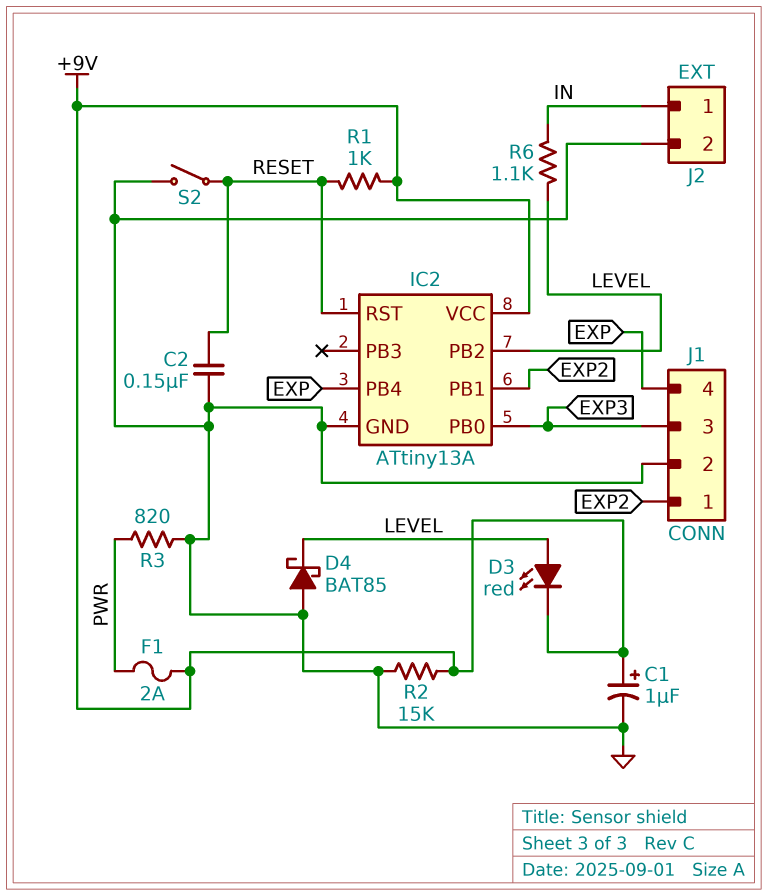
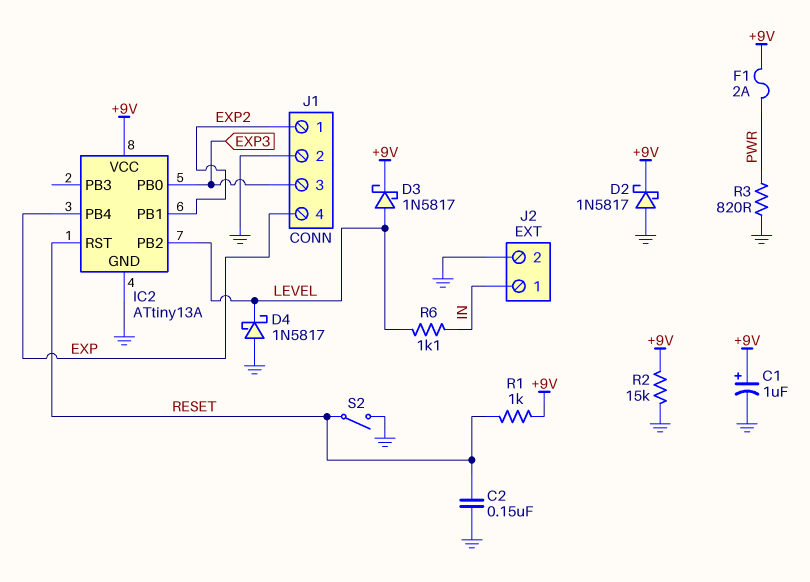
D2: none -> schottky 1N5817 (A GND, K +9V)
D3: LED red (A LEVEL, K +9V) -> schottky 1N5817 (A LEVEL, K +9V)
D4: schottky BAT85 (A GND, K LEVEL) -> schottky 1N5817 (A GND, K LEVEL)

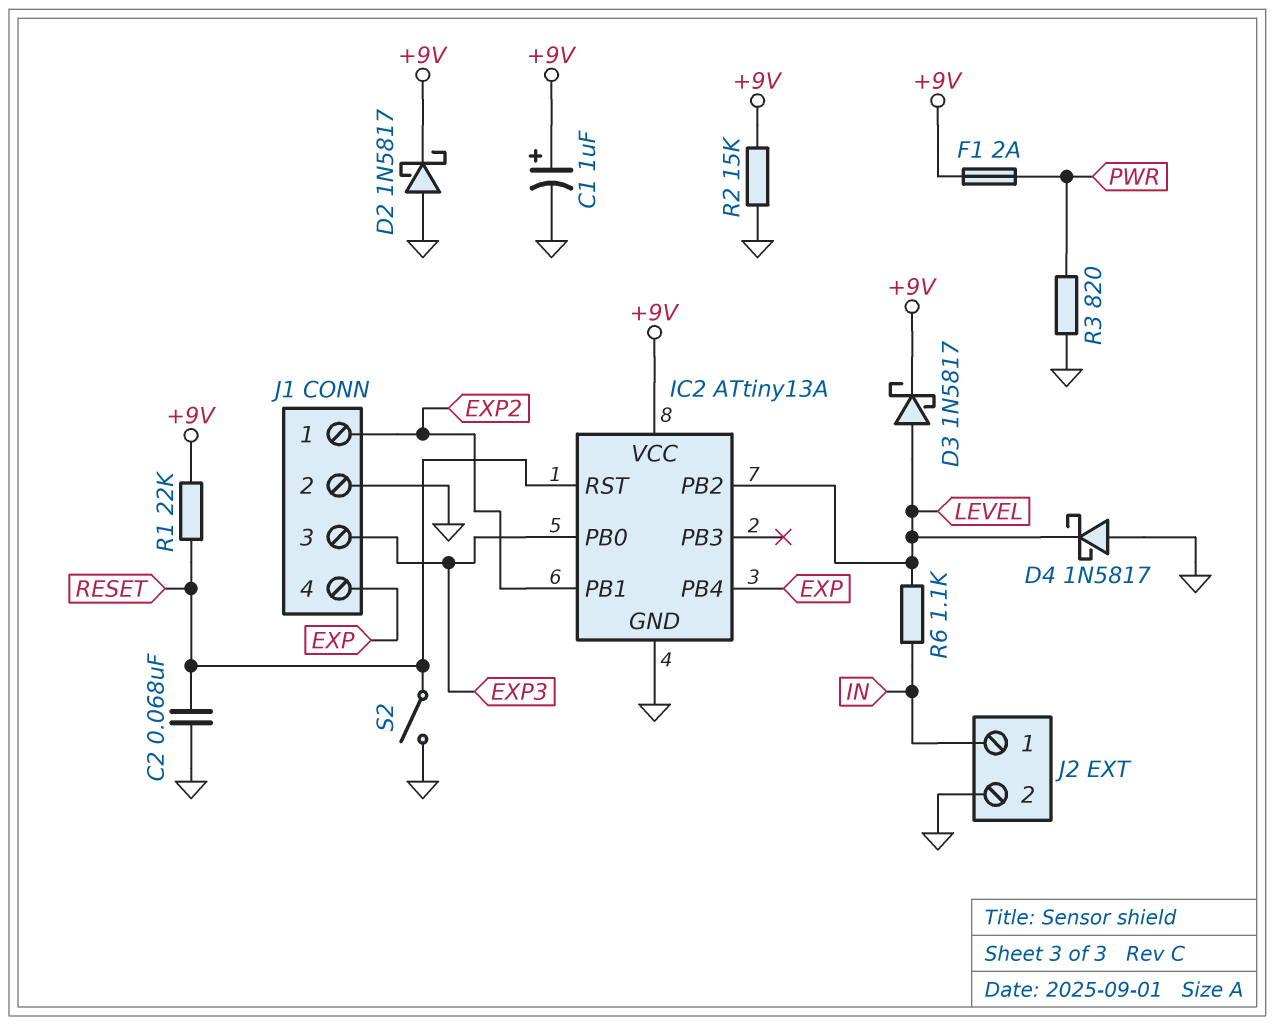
C2: 150nF (GND, RESET) -> 68nF (GND, RESET)
R1: 1k (+9V, RESET) -> 22k (+9V, RESET)

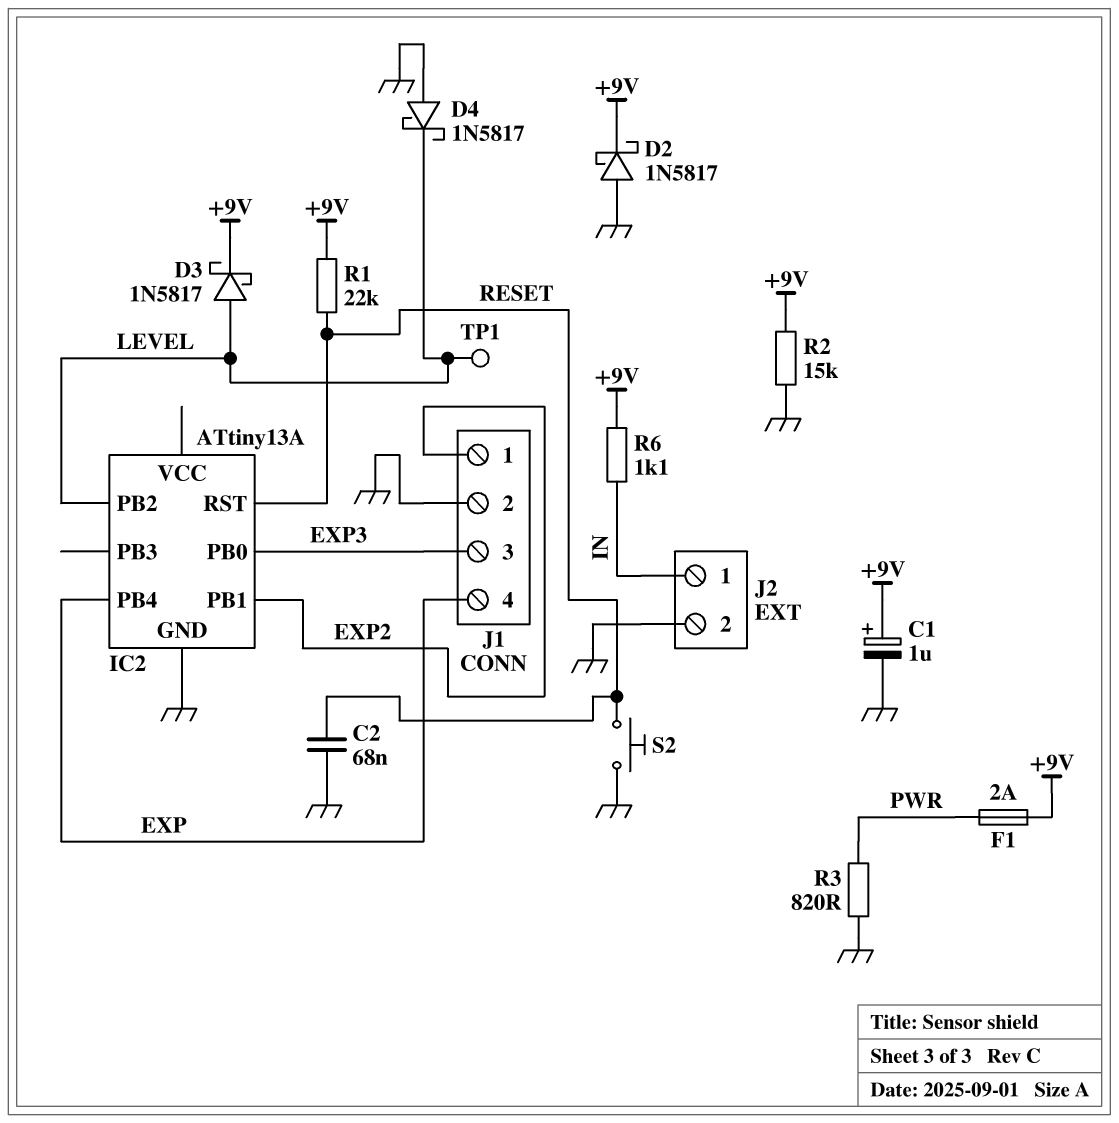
IC2 pin VCC: +9V -> none
R6: 1.1k (IN, LEVEL) -> 1.1k (+9V, IN)
S2: switch (GND, RESET) -> button (GND, RESET)
TP1: none -> test point (LEVEL)

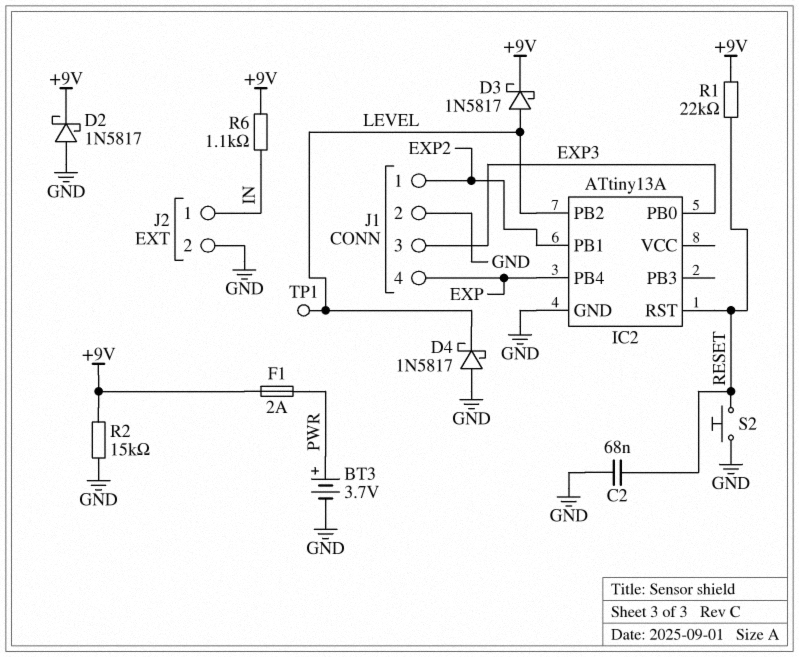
BT3: none -> 3.7V (plus PWR, minus GND)
C1: 1uF (plus +9V, minus GND) -> none
R3: 820 (GND, PWR) -> none

